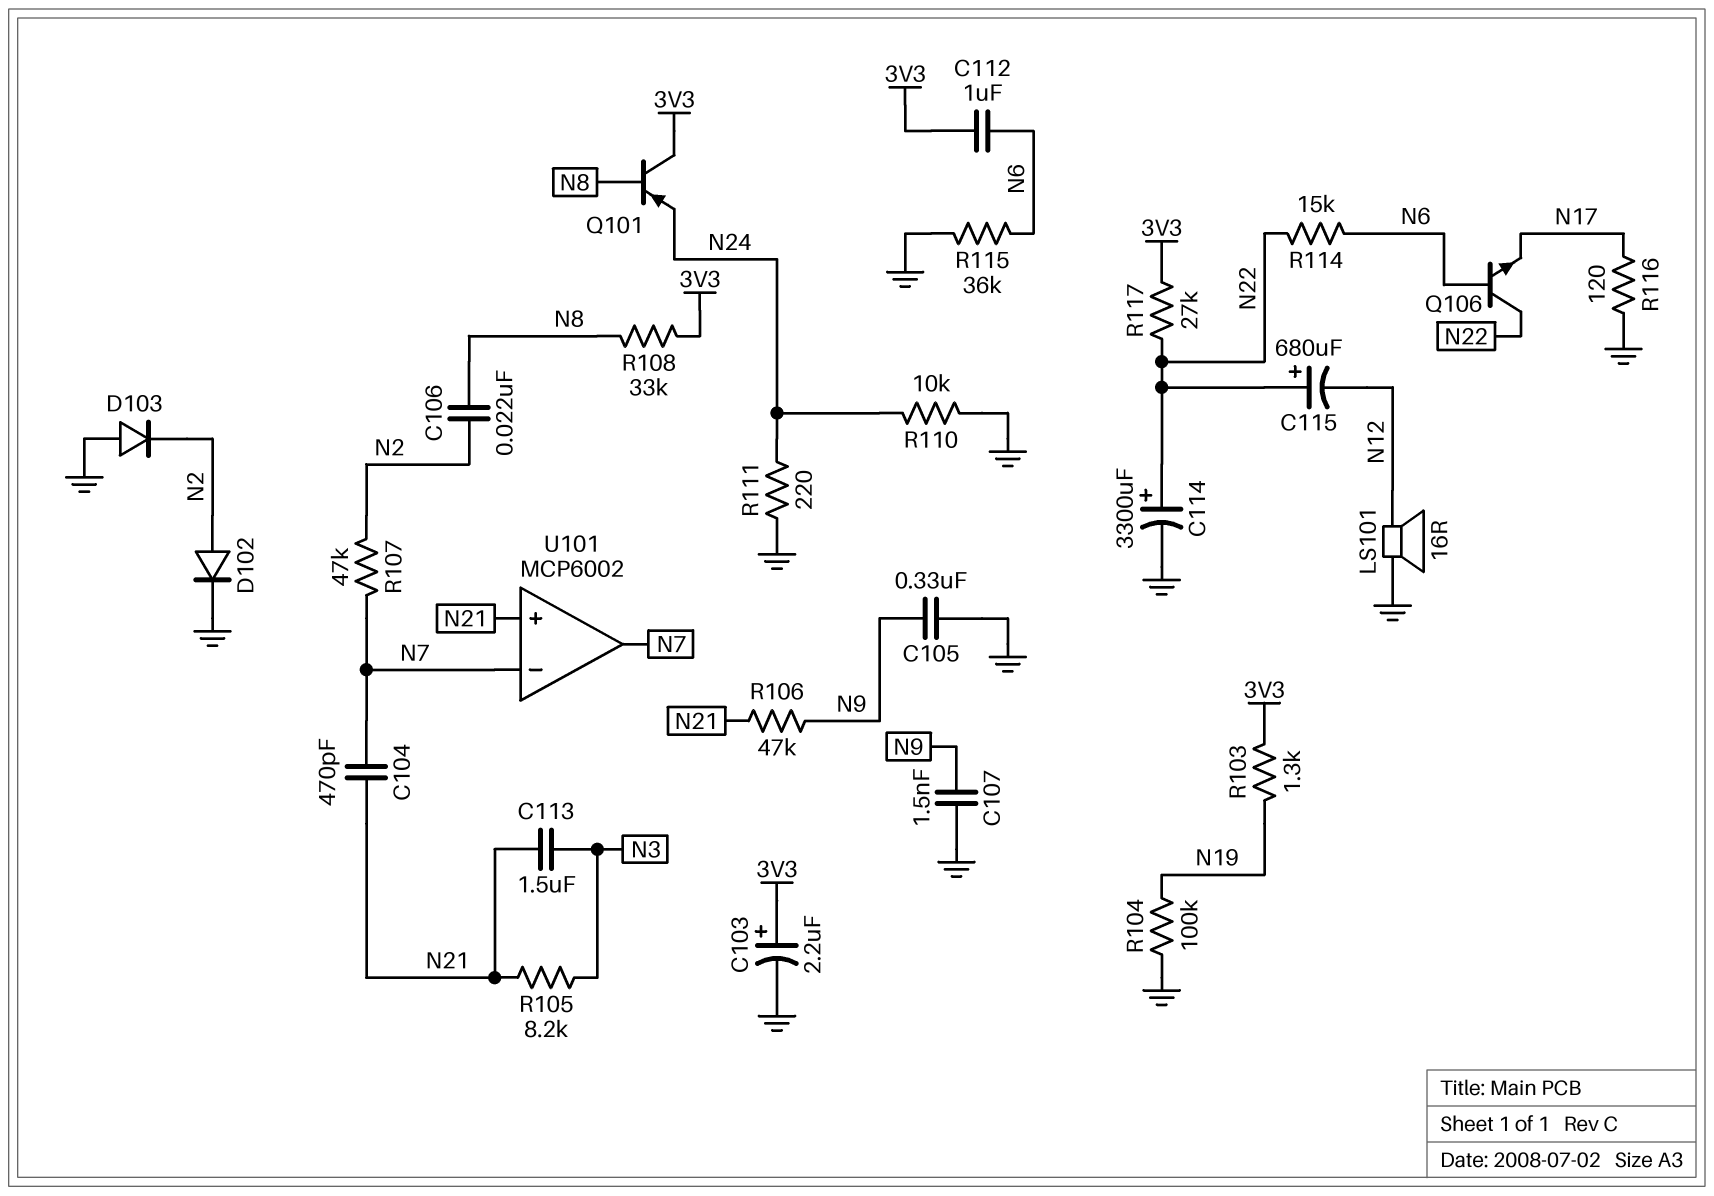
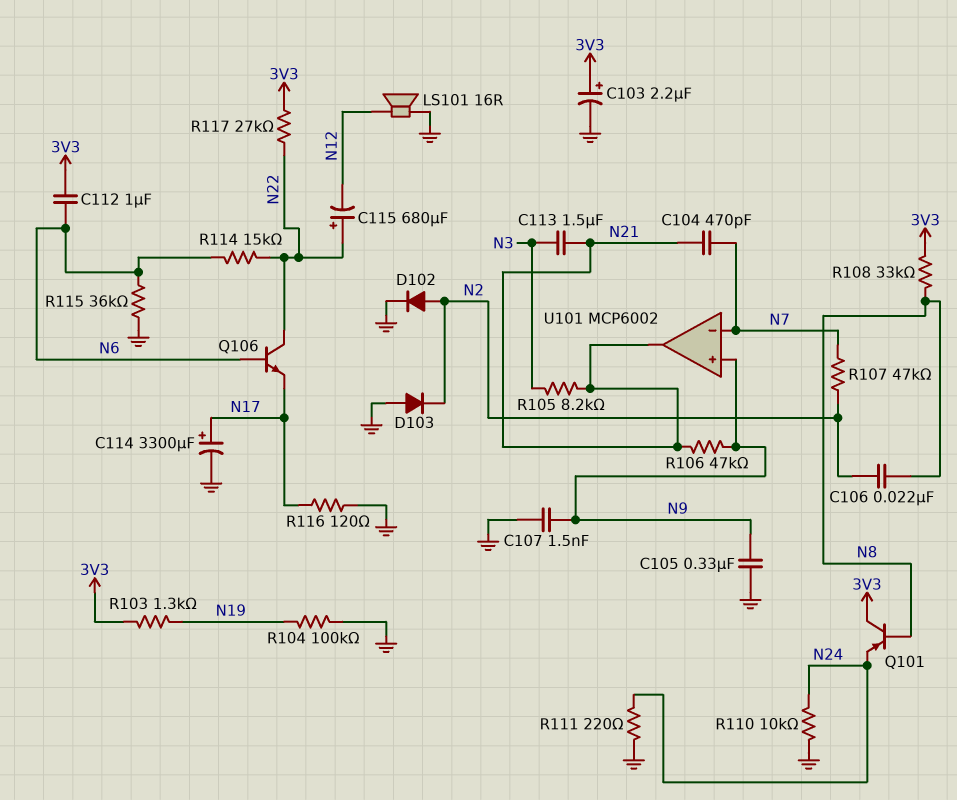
C114: 3300uF (plus N22, minus GND) -> 3300uF (plus N17, minus GND)
U101 pin in+: N21 -> N9
U101 pin out: N7 -> N21

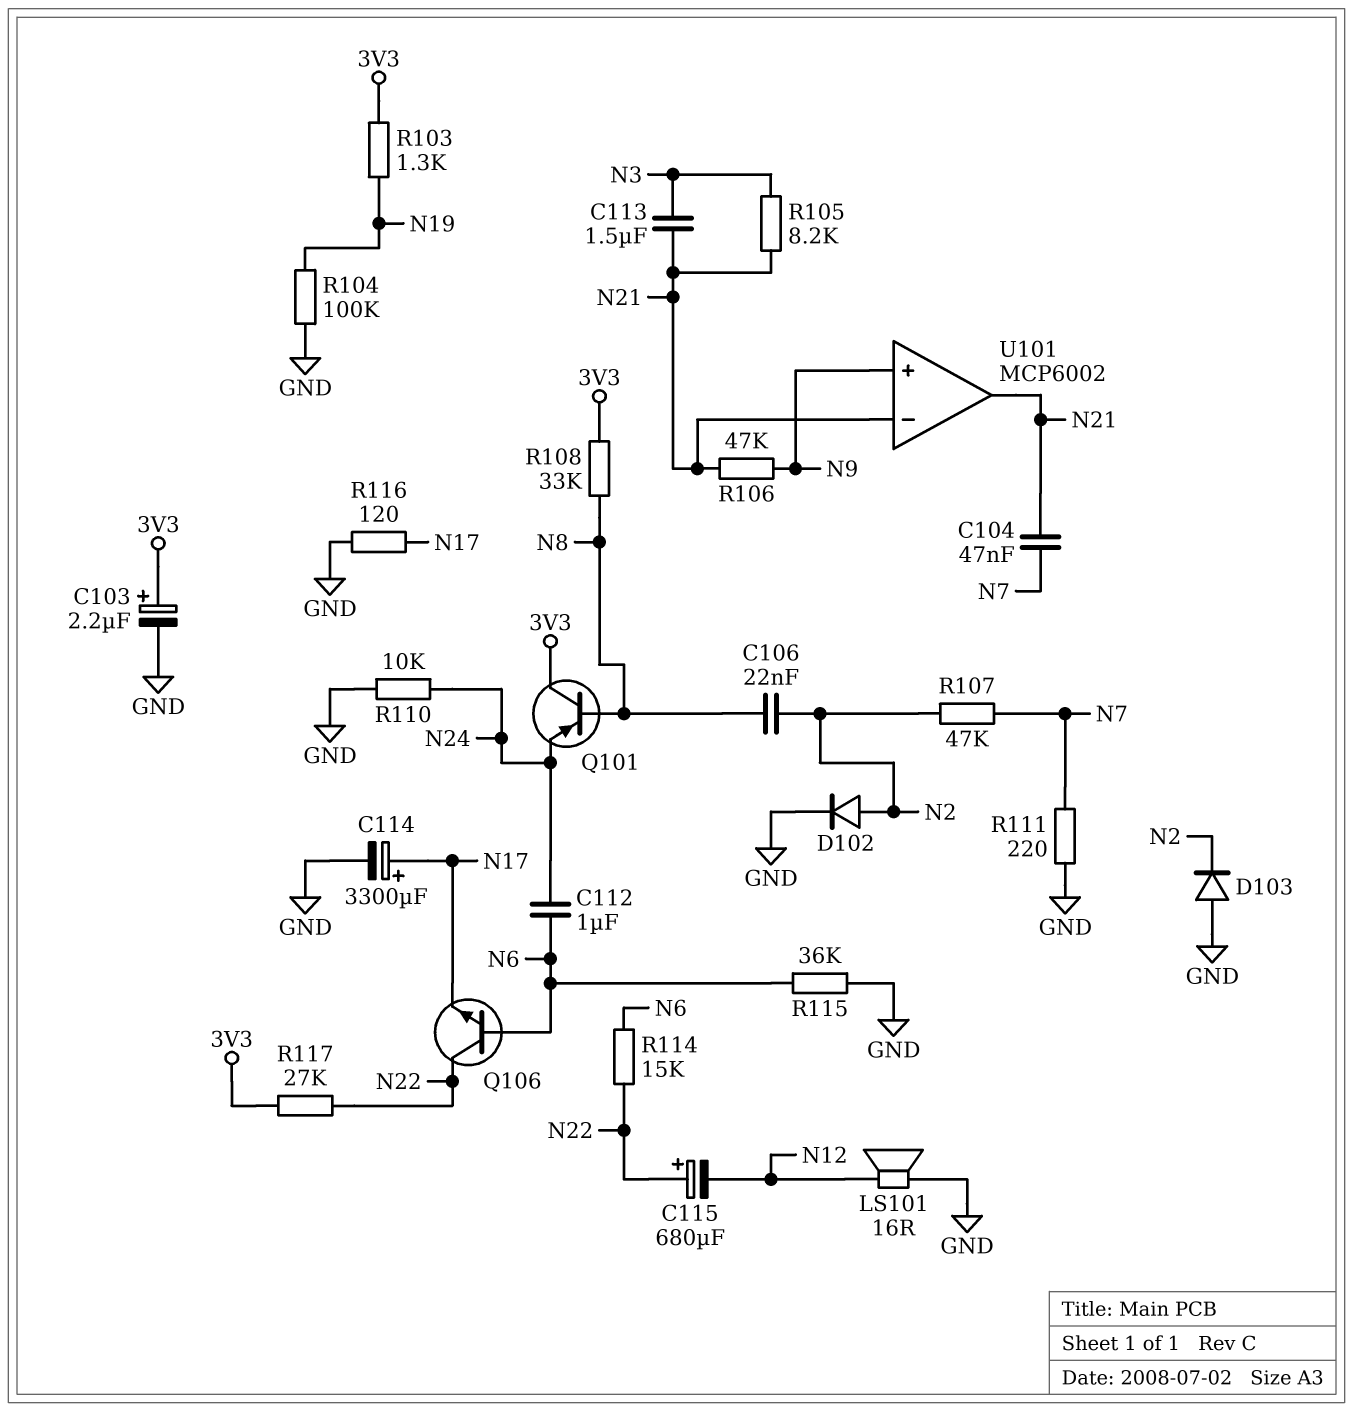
C104: 470pF (N7, N21) -> 47nF (N7, N21)
C105: 330nF (GND, N9) -> none
C107: 1.5nF (GND, N9) -> none
C112: 1uF (3V3, N6) -> 1uF (N6, N24)
R111: 220 (GND, N24) -> 220 (GND, N7)
U101 pin in-: N7 -> N21

